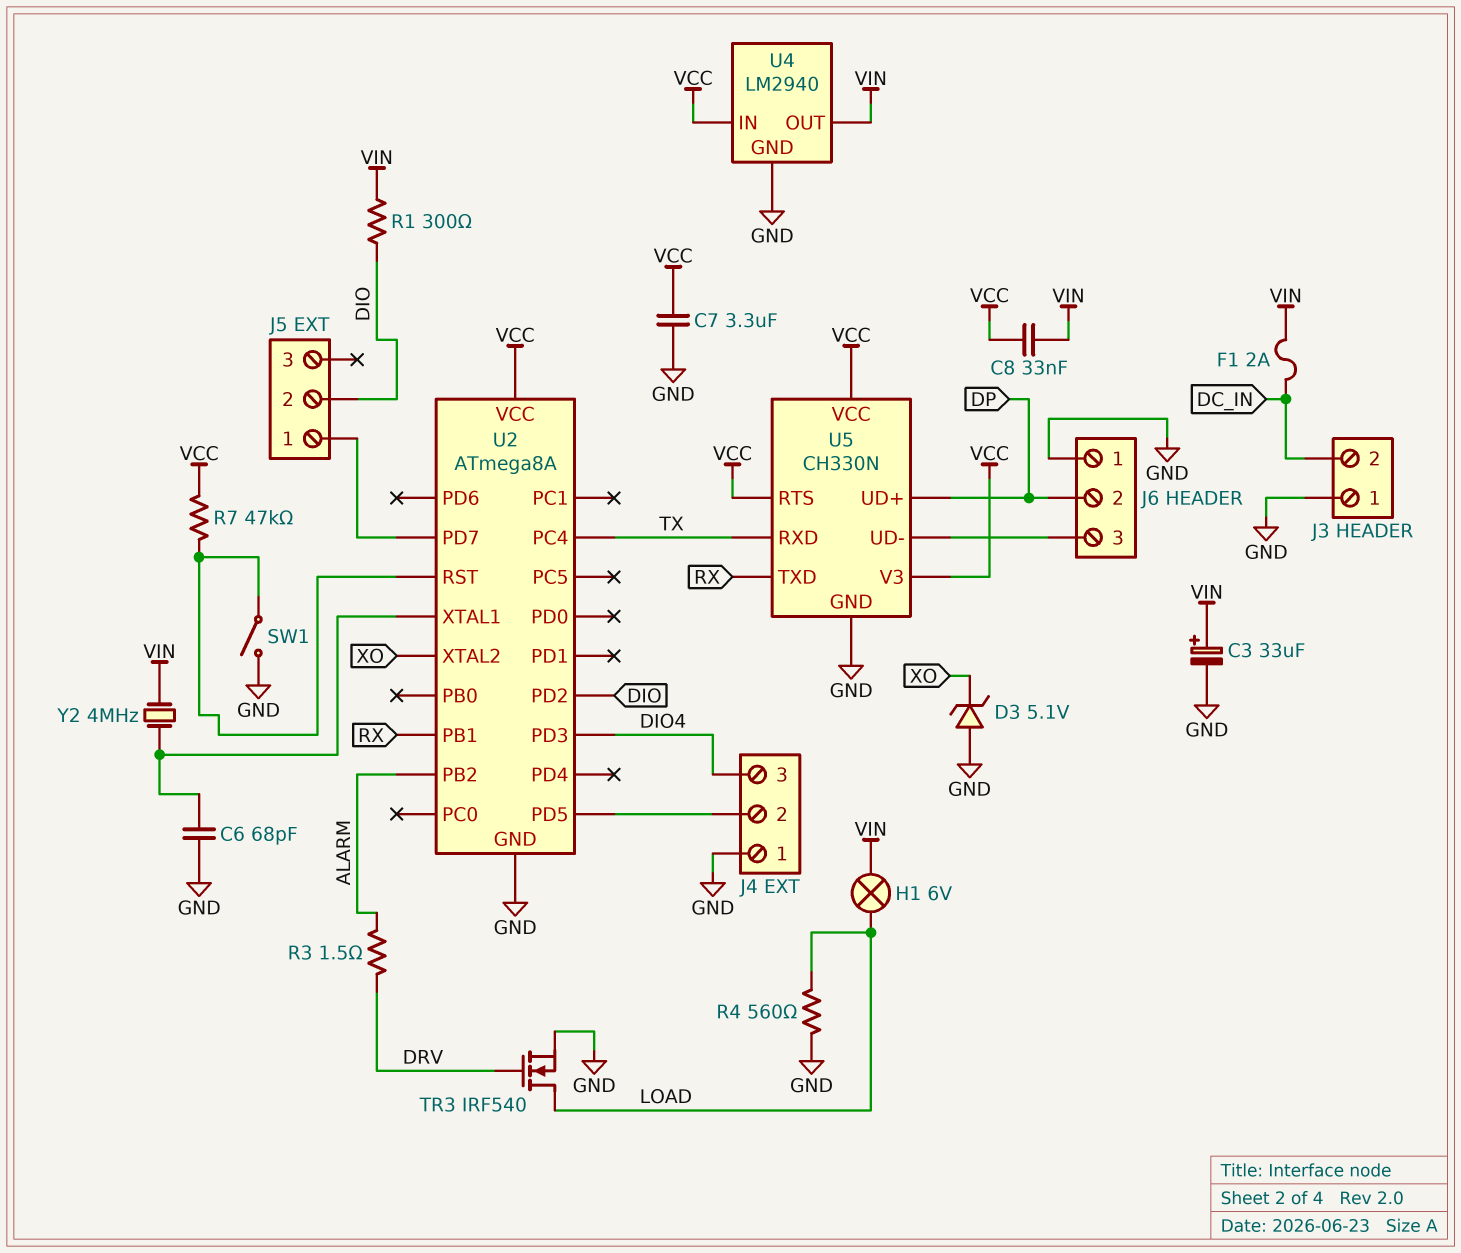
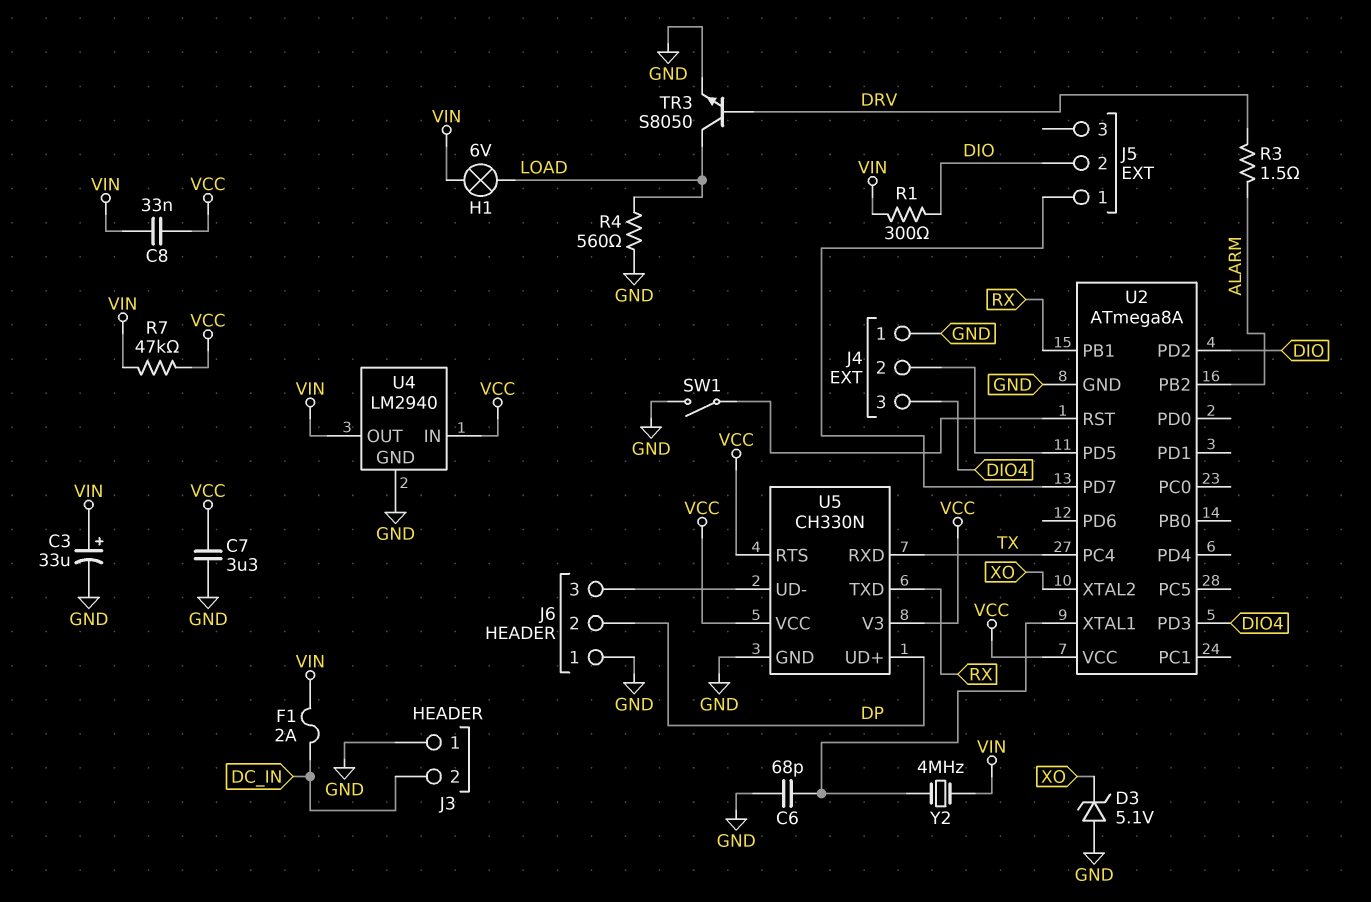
R7: 47k (U2/RST, VCC) -> 47k (VCC, VIN)
TR3: NMOS IRF540 (G DRV, D LOAD, S GND) -> NPN S8050 (B DRV, C LOAD, E GND)

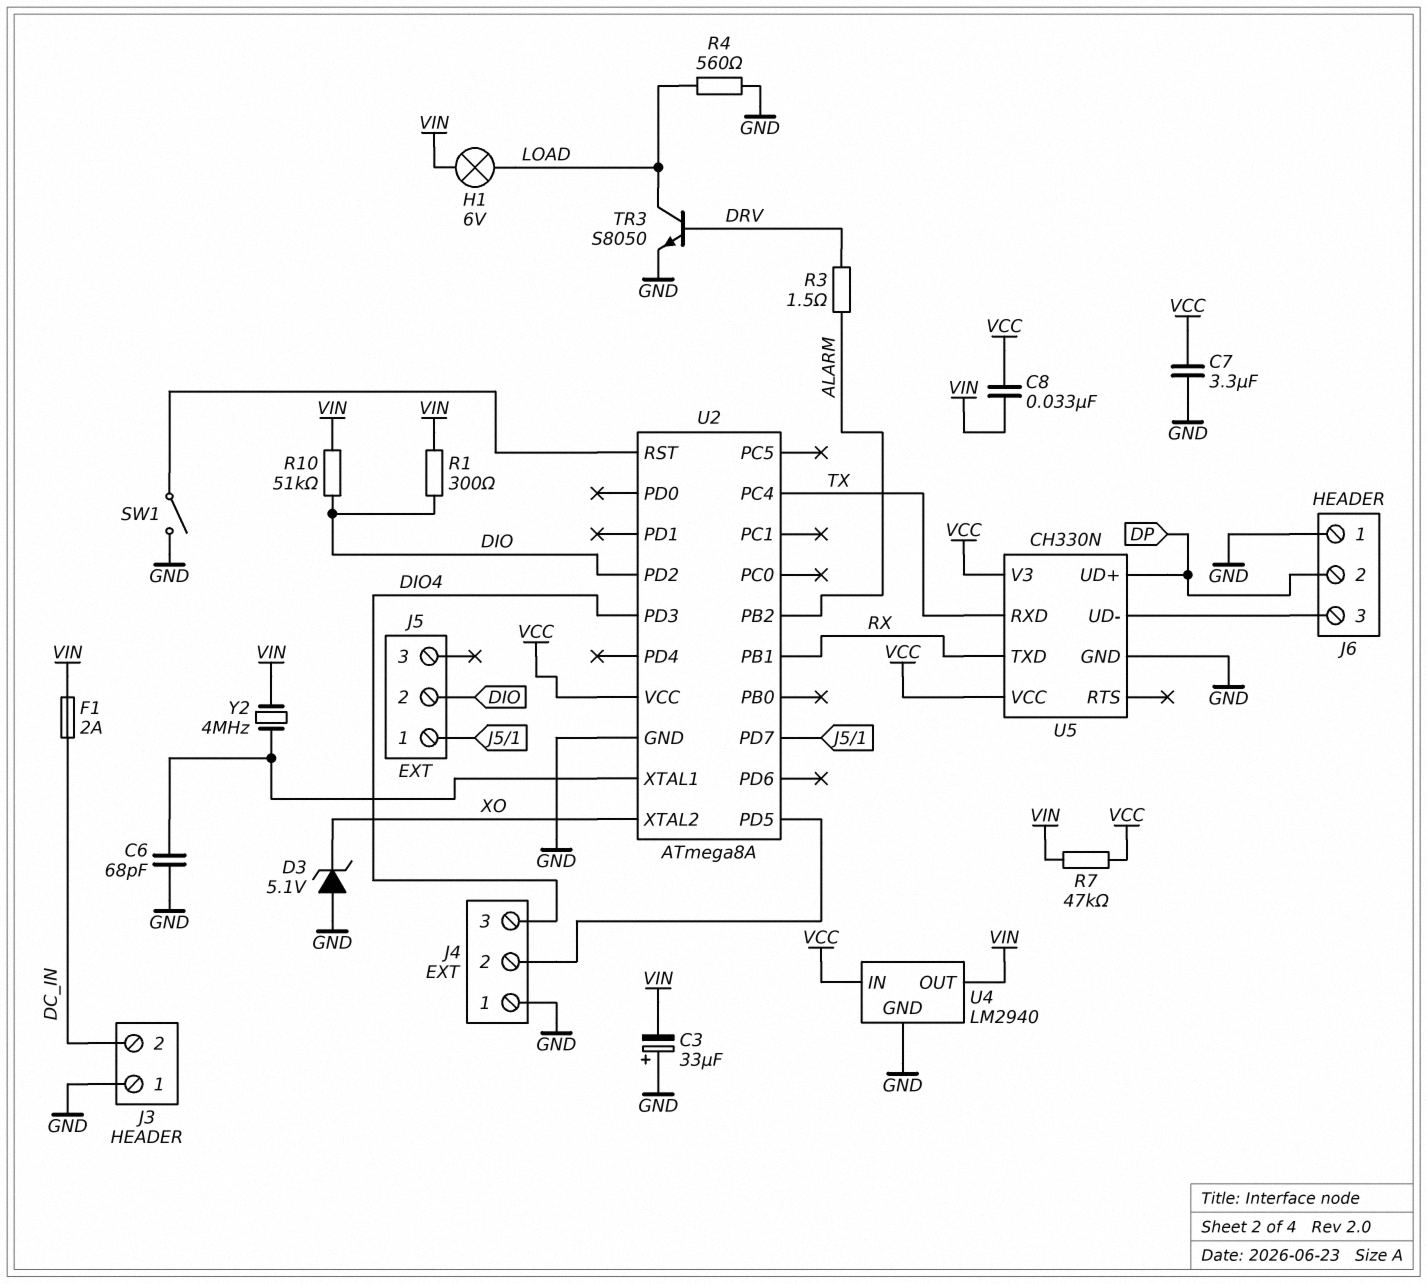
C3: 33uF (plus VIN, minus GND) -> 33uF (plus GND, minus VIN)
R10: none -> 51k (DIO, VIN)
U5 pin RTS: VCC -> none

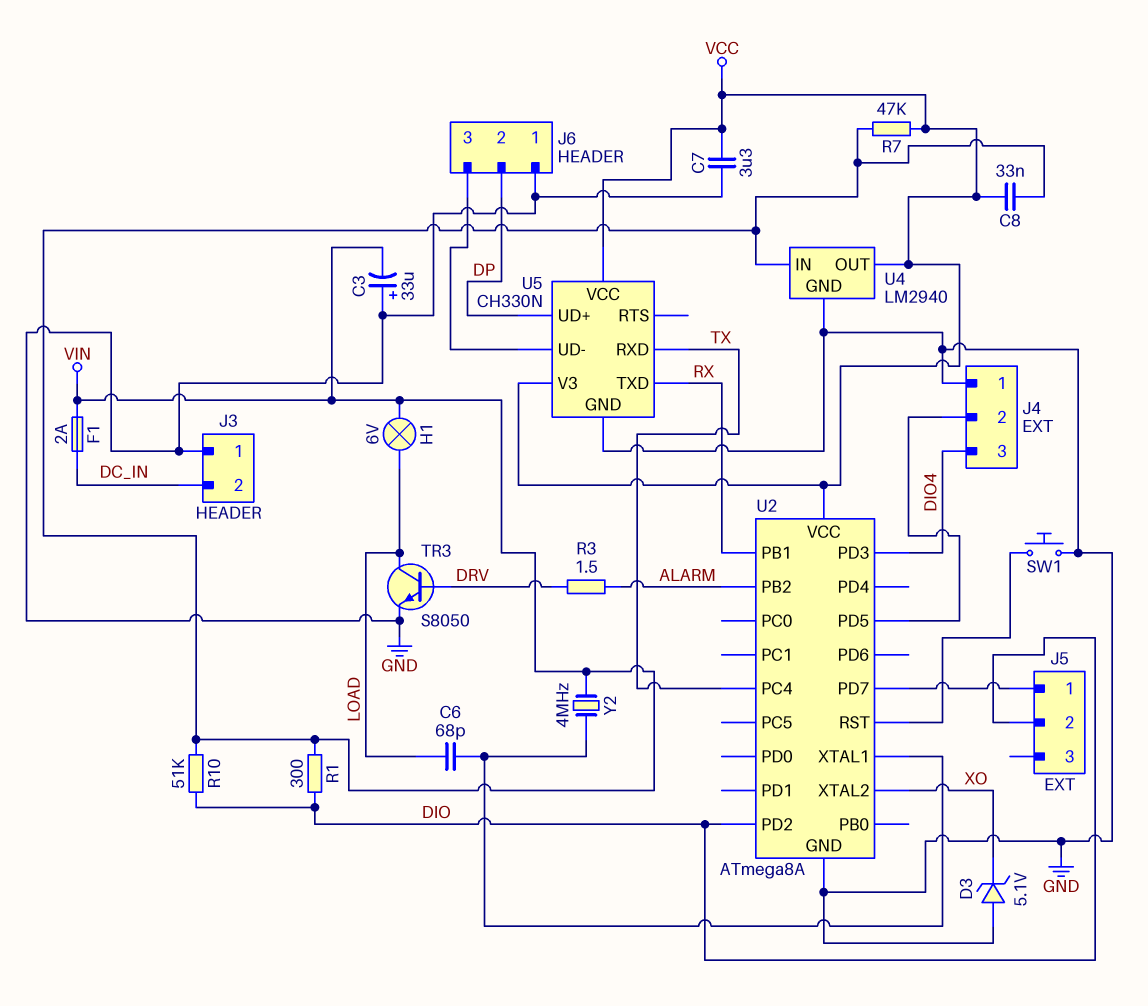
C6: 68pF (GND, U2/XTAL1) -> 68pF (LOAD, U2/XTAL1)
R4: 560 (GND, LOAD) -> none
SW1: switch (GND, U2/RST) -> button (GND, U2/RST)
U4 pin IN: VCC -> VIN
U4 pin OUT: VIN -> VCC

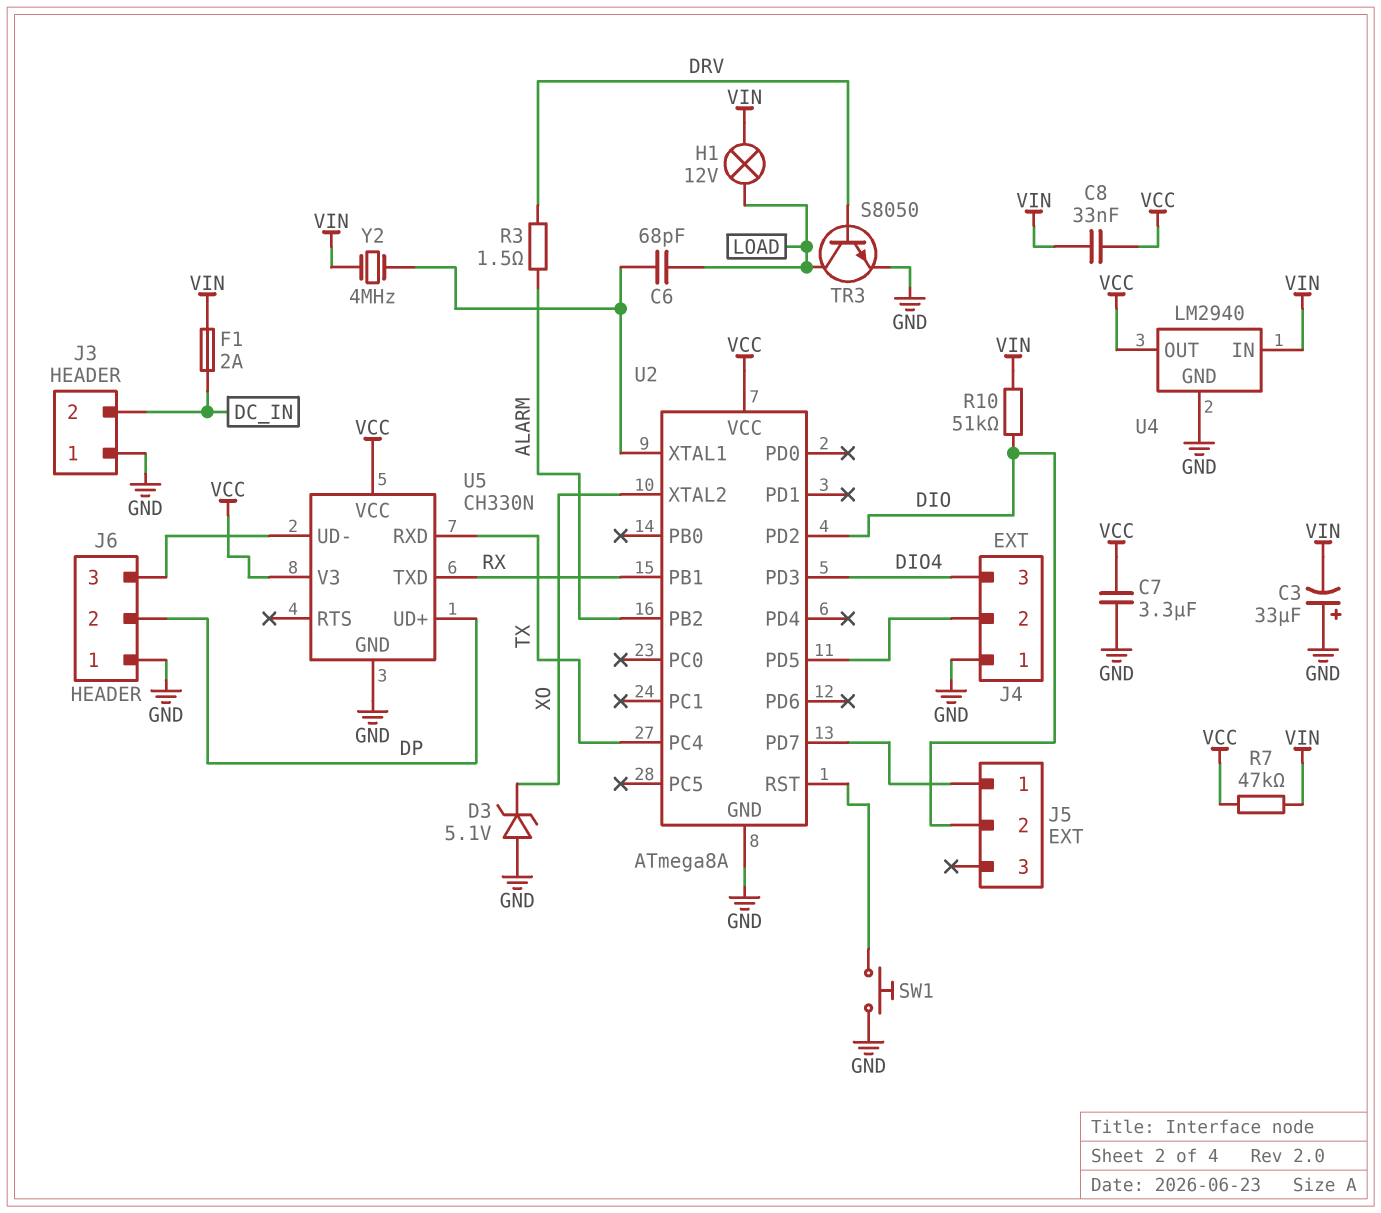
H1: lamp 6V (LOAD, VIN) -> lamp 12V (LOAD, VIN)
R1: 300 (DIO, VIN) -> none

